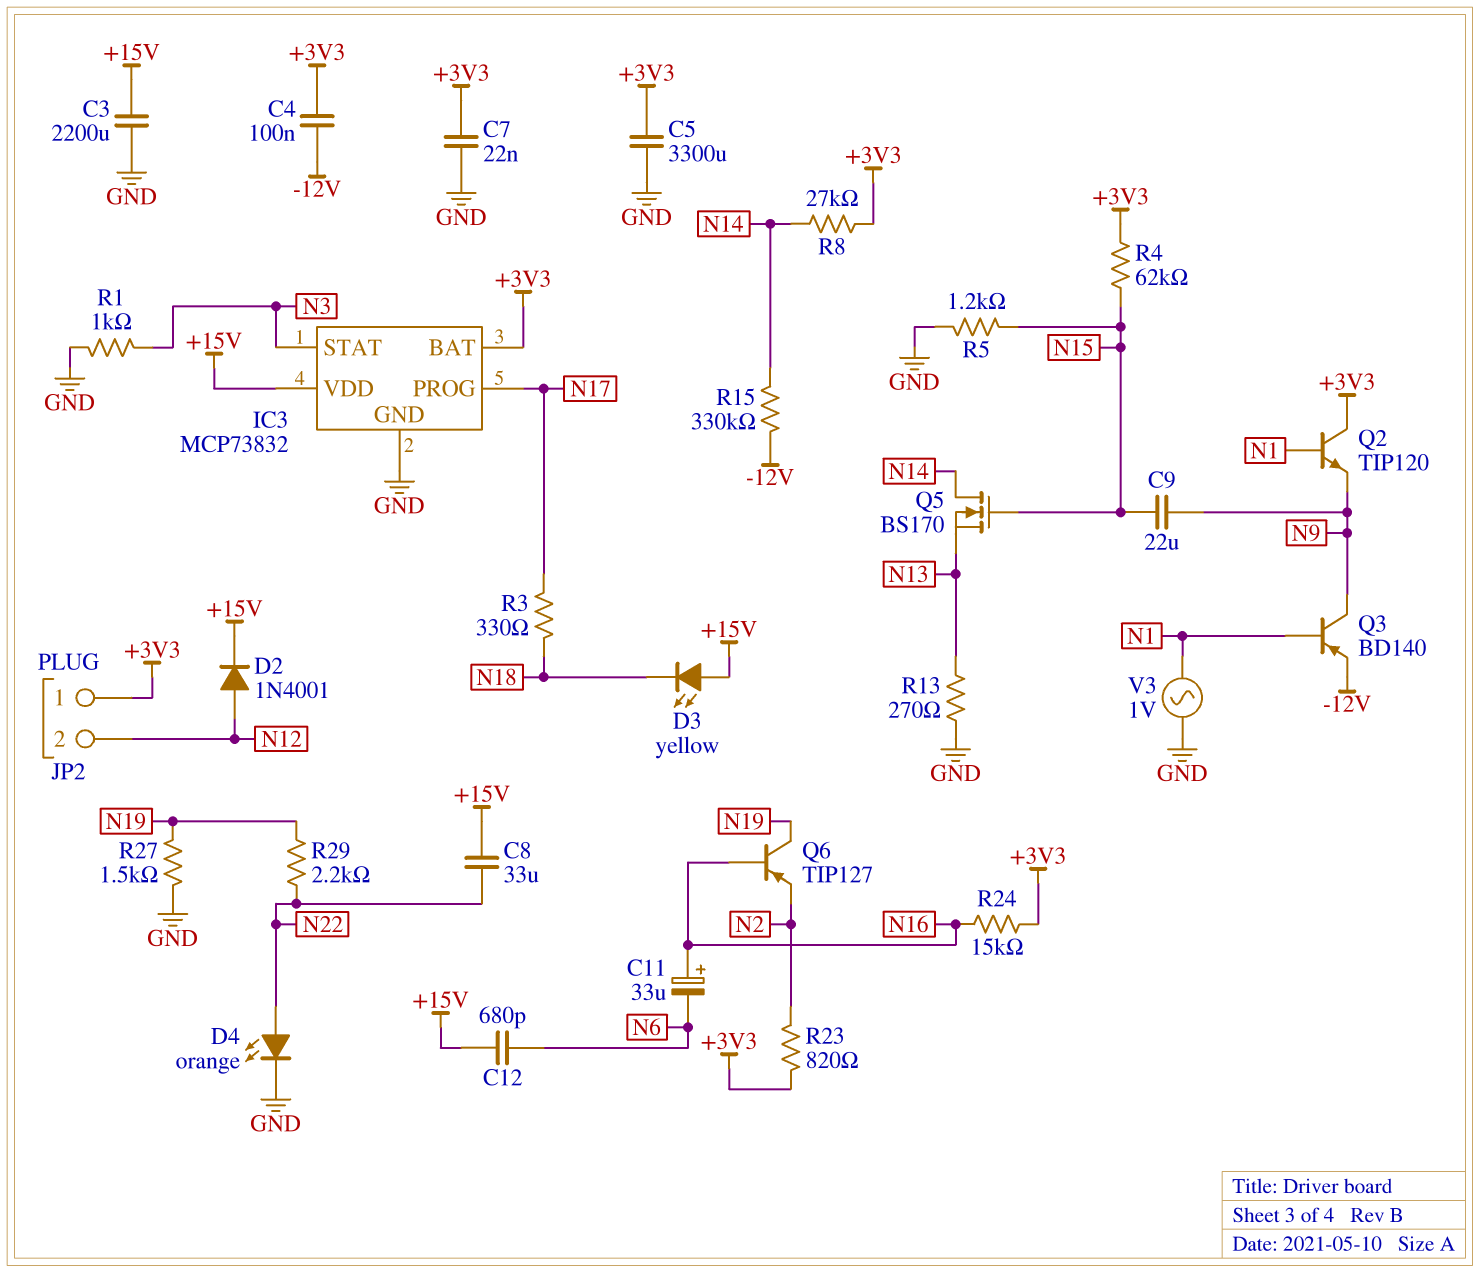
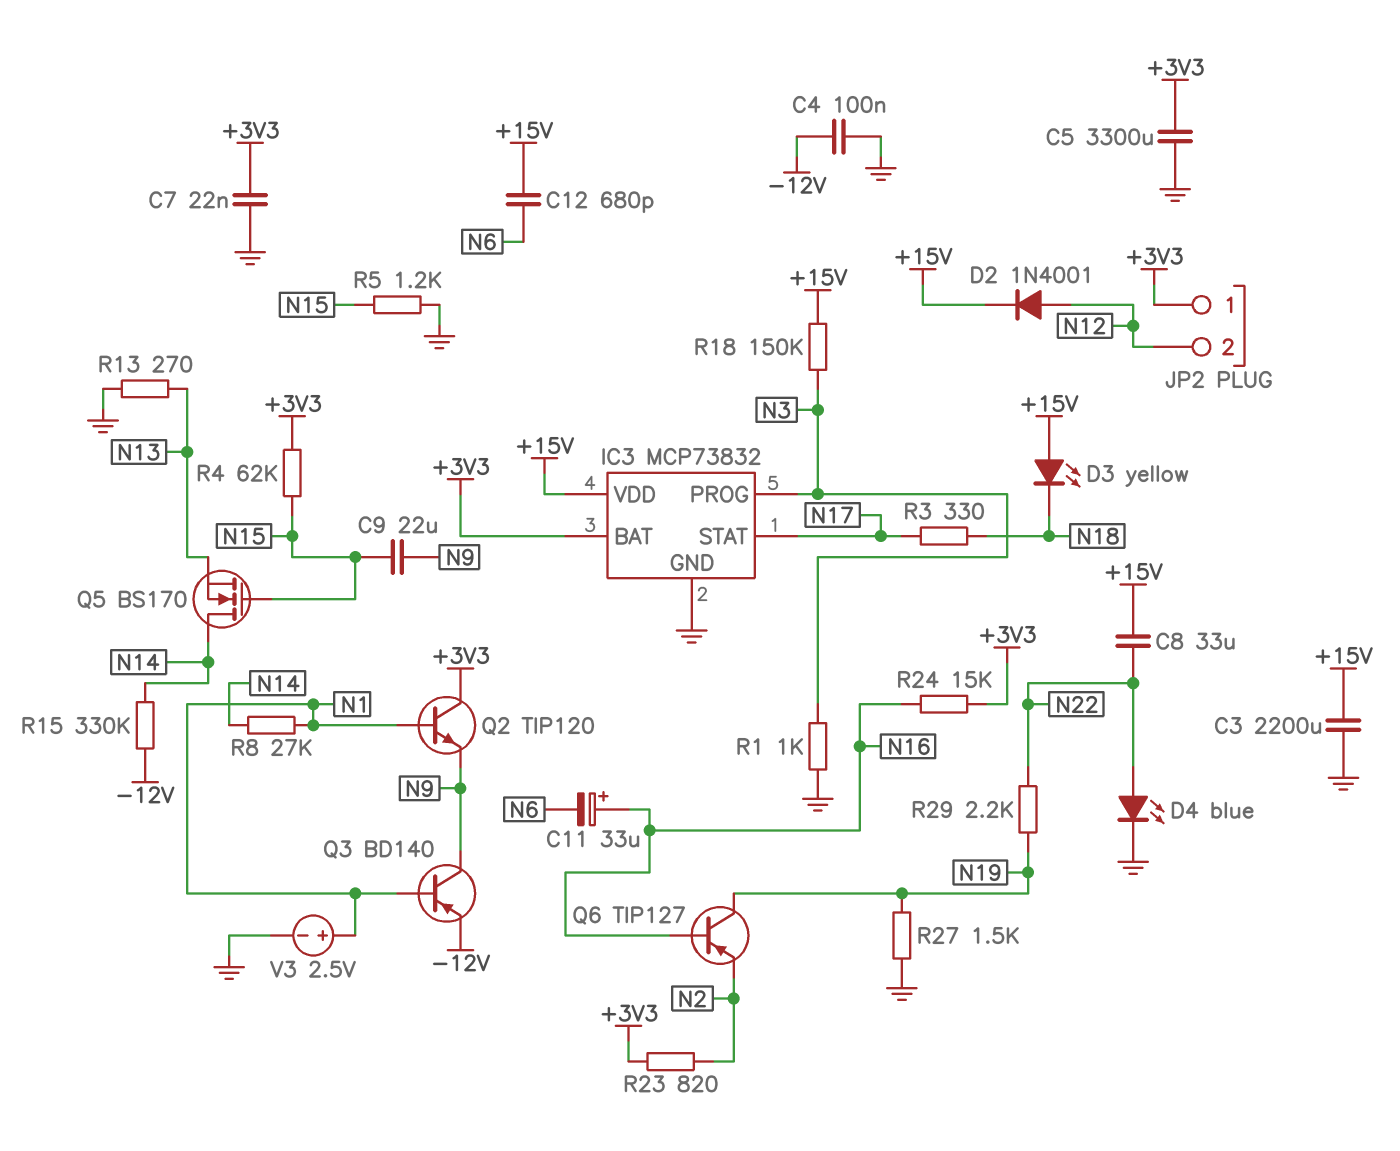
C4: 100nF (+3V3, -12V) -> 100nF (-12V, GND)
D4: LED orange (A N22, K GND) -> LED blue (A N22, K GND)
IC3 pin PROG: N17 -> N3
IC3 pin STAT: N3 -> N17
R8: 27k (+3V3, N14) -> 27k (N1, N14)
R18: none -> 150k (+15V, N3)
V3: AC 1V (GND, N1) -> 2.5V (plus N1, minus GND)

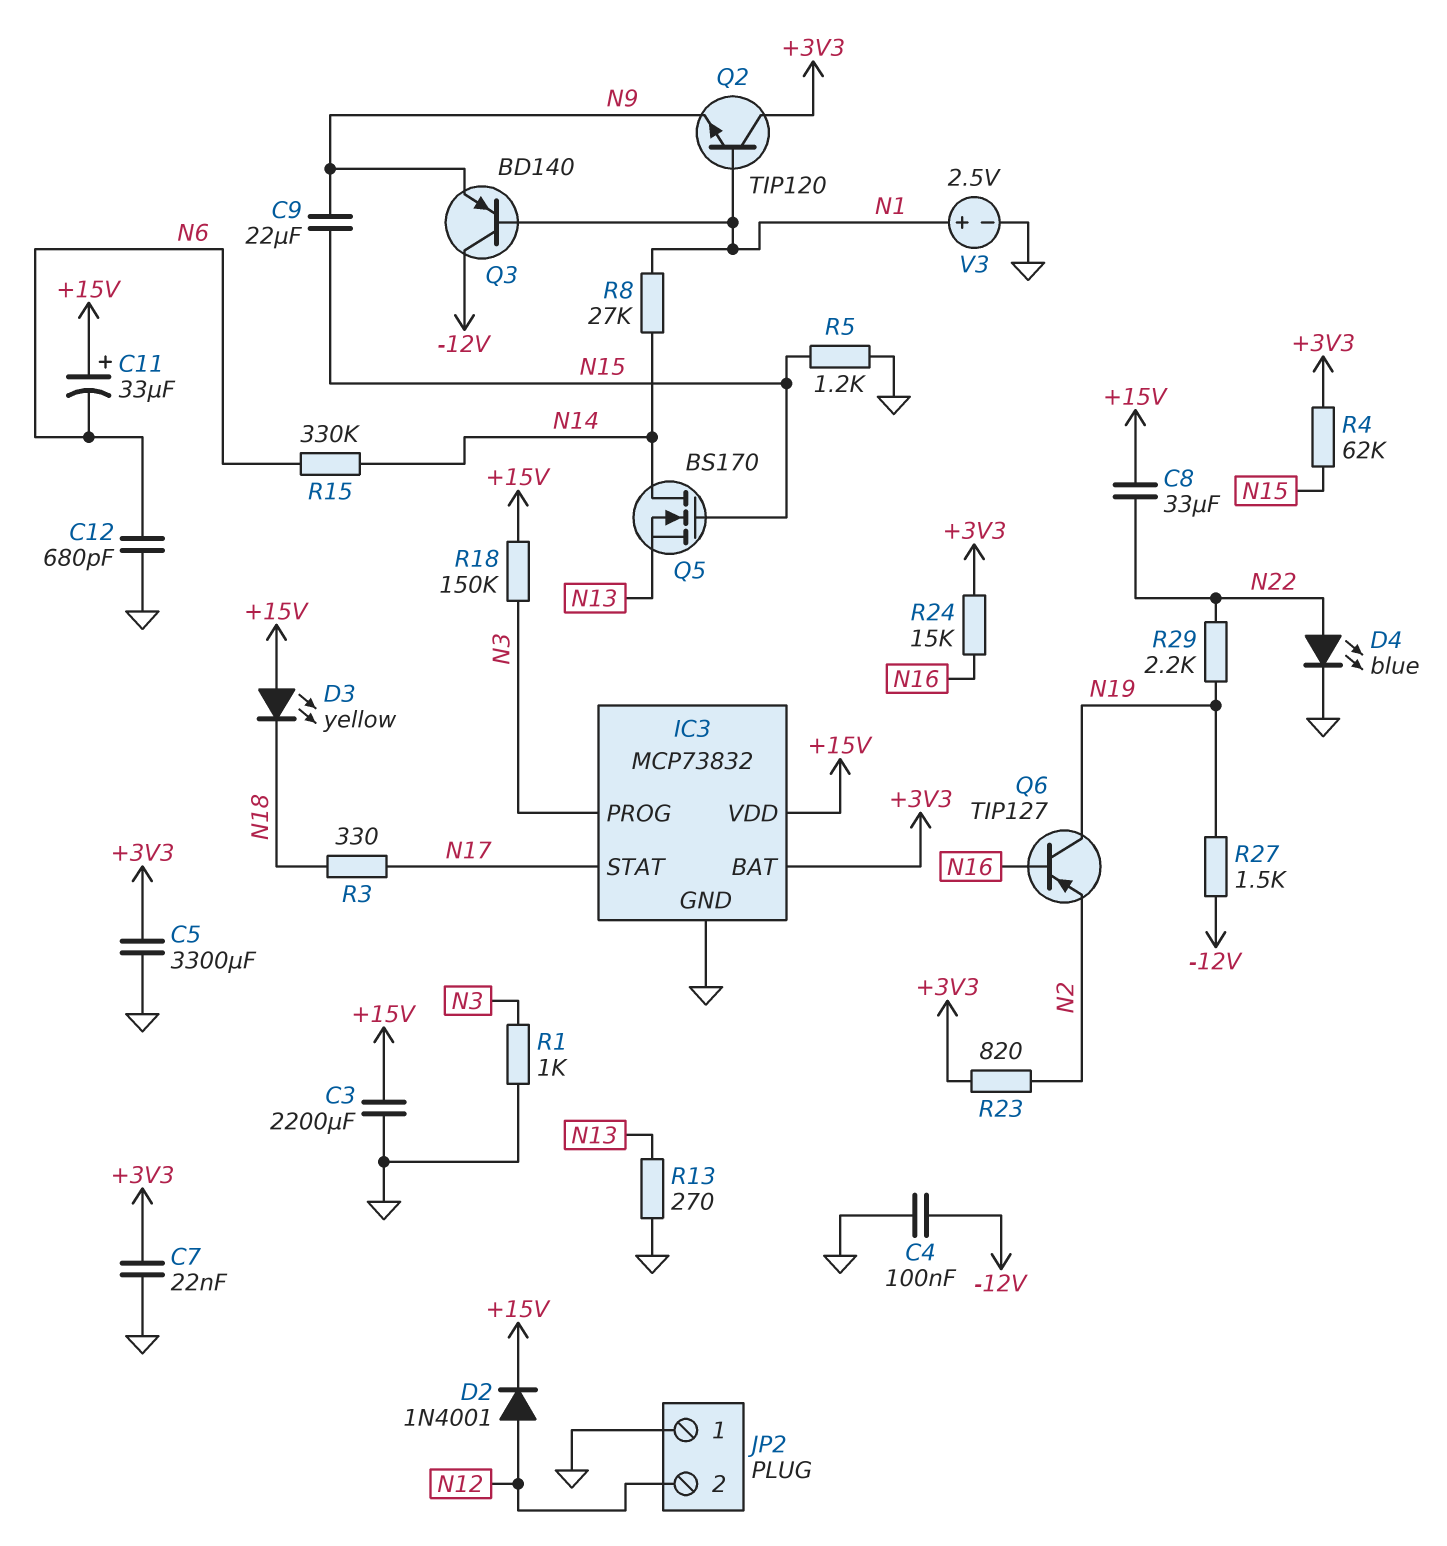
C11: 33uF (plus N16, minus N6) -> 33uF (plus +15V, minus N6)
C12: 680pF (+15V, N6) -> 680pF (GND, N6)
JP2 pin 1: +3V3 -> GND
Q3: PNP BD140 (B N1, C N9, E -12V) -> PNP BD140 (B N1, C -12V, E N9)
R15: 330k (-12V, N14) -> 330k (N6, N14)
R27: 1.5k (GND, N19) -> 1.5k (-12V, N19)

